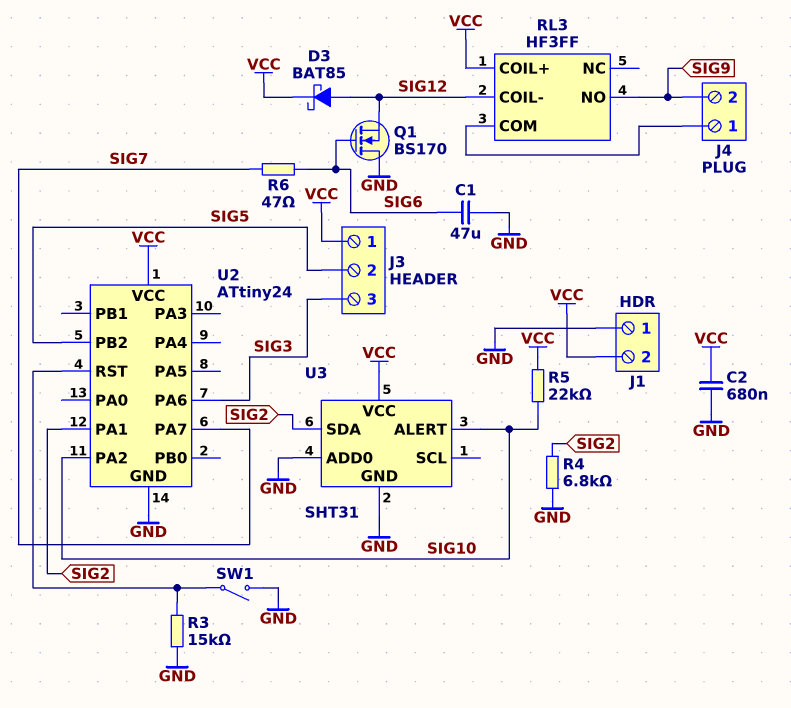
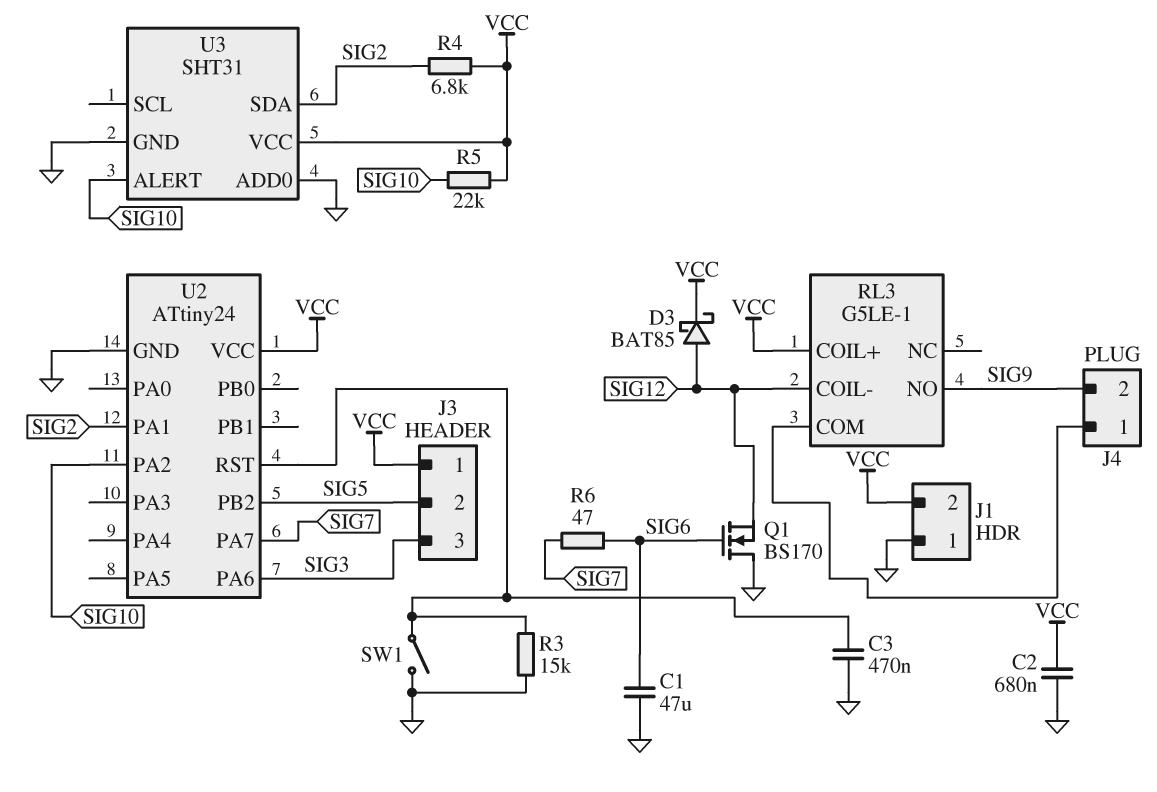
C3: none -> 470nF (GND, U2/RST)
R4: 6.8k (GND, SIG2) -> 6.8k (SIG2, VCC)
RL3: HF3FF -> G5LE-1

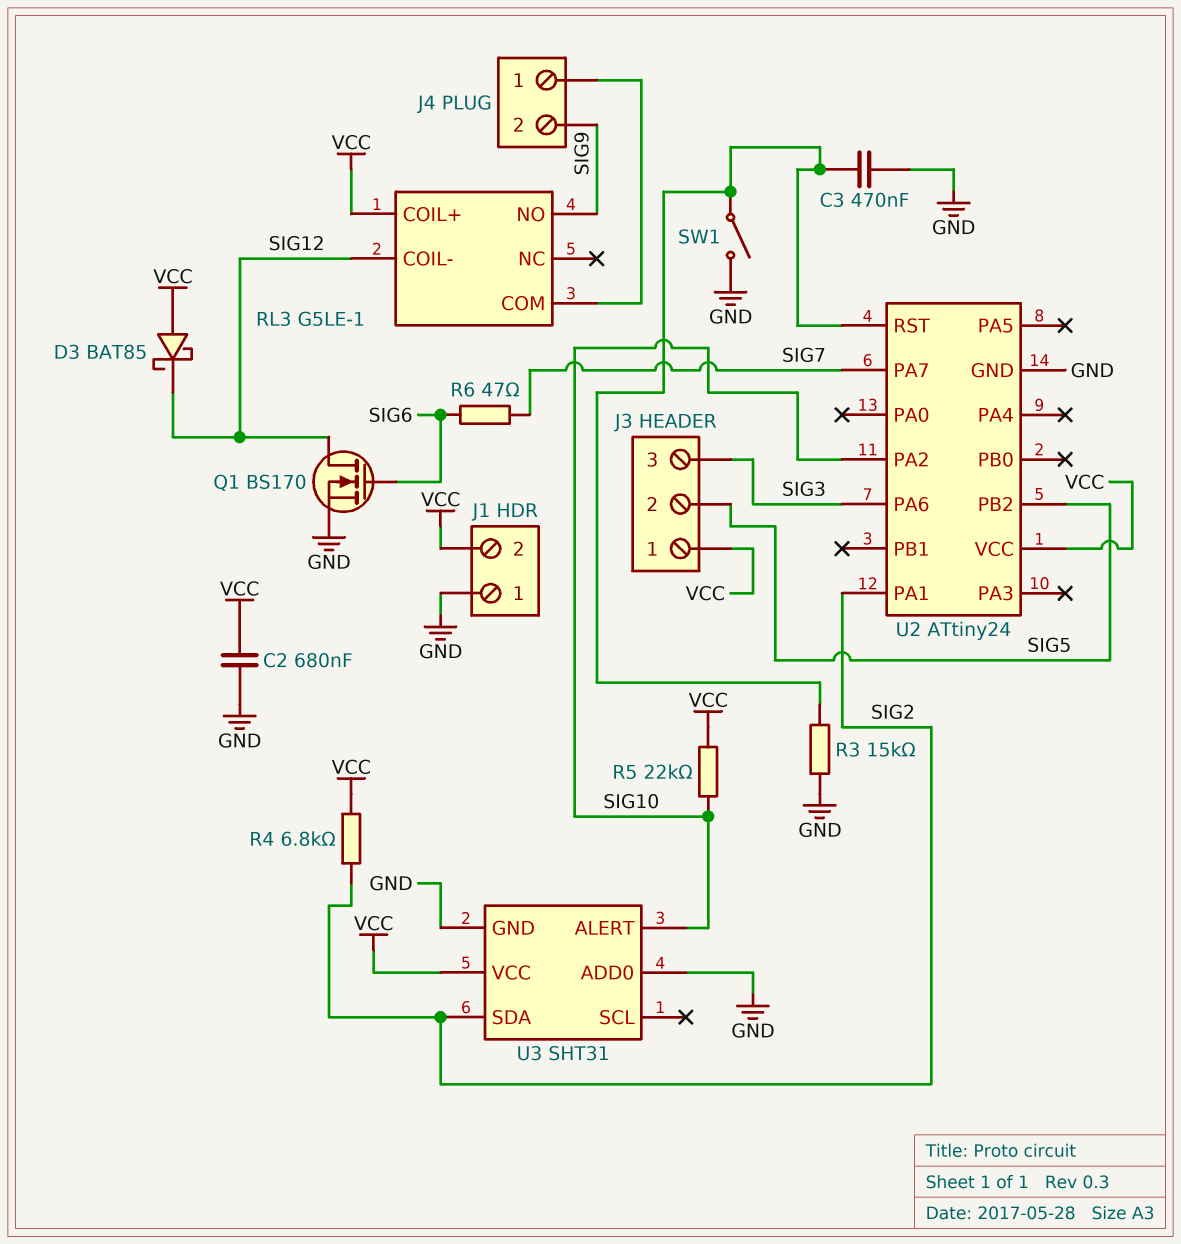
C1: 47uF (GND, SIG6) -> none
D3: schottky BAT85 (A SIG12, K VCC) -> schottky BAT85 (A VCC, K SIG12)
Q1: NMOS BS170 (G SIG6, D GND, S SIG12) -> NMOS BS170 (G SIG6, D SIG12, S GND)

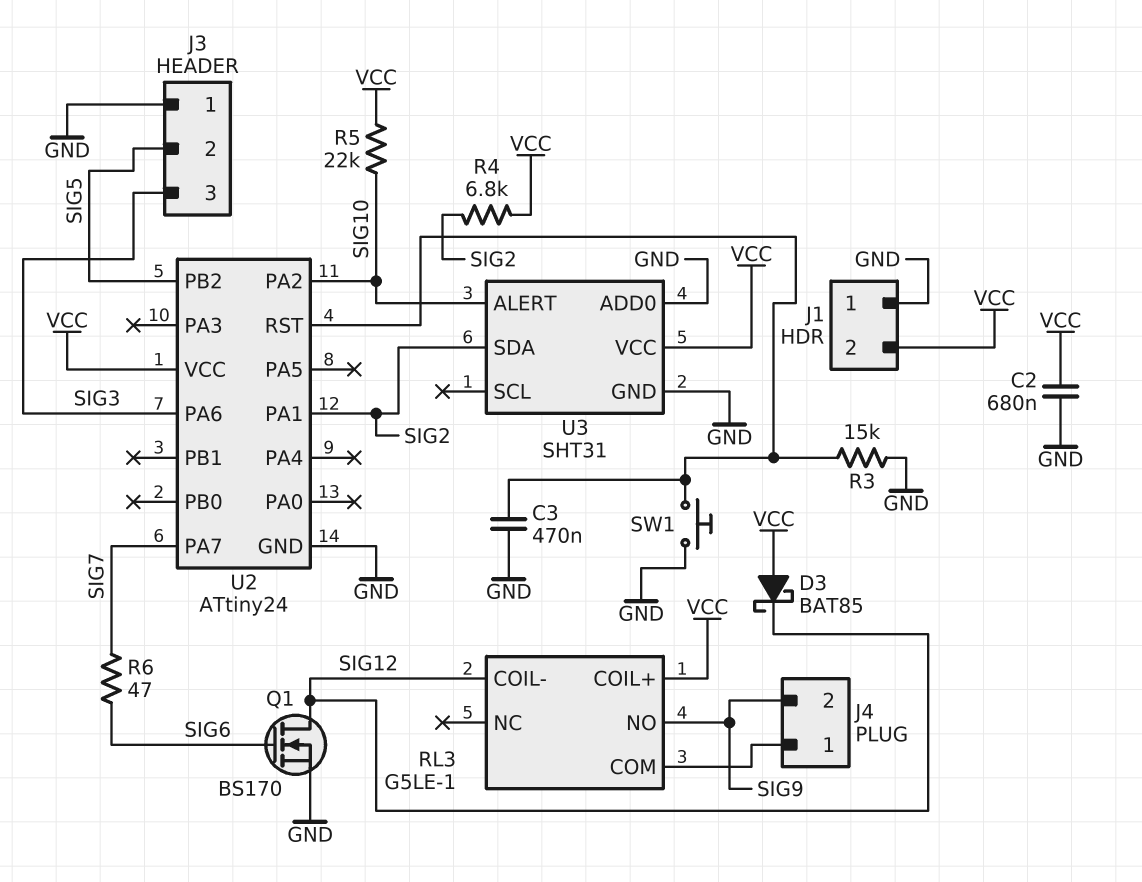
J3 pin 1: VCC -> GND
SW1: switch (GND, U2/RST) -> button (GND, U2/RST)

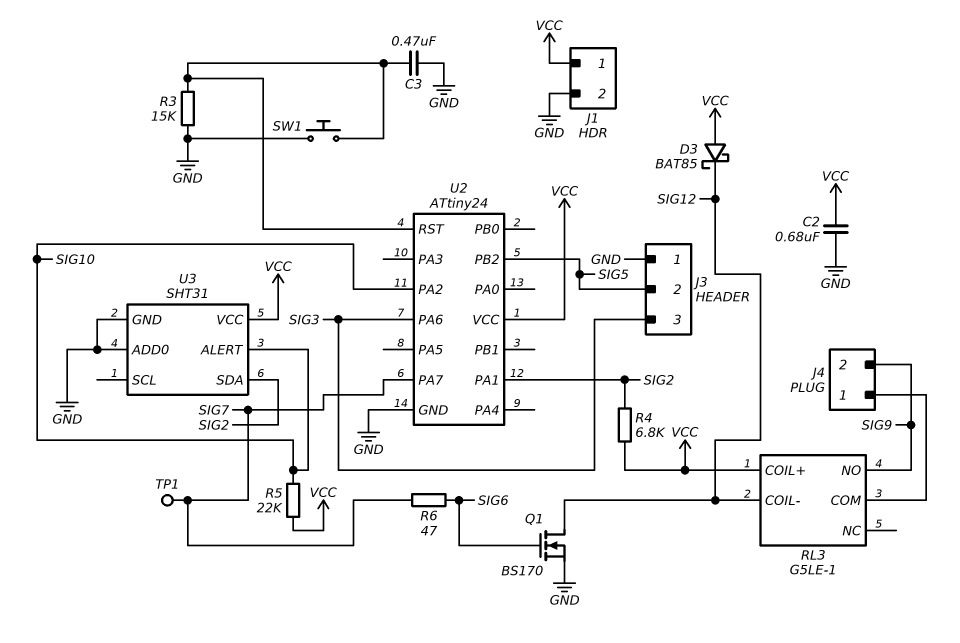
J1 pin 1: GND -> VCC
J1 pin 2: VCC -> GND
TP1: none -> test point (SIG7)

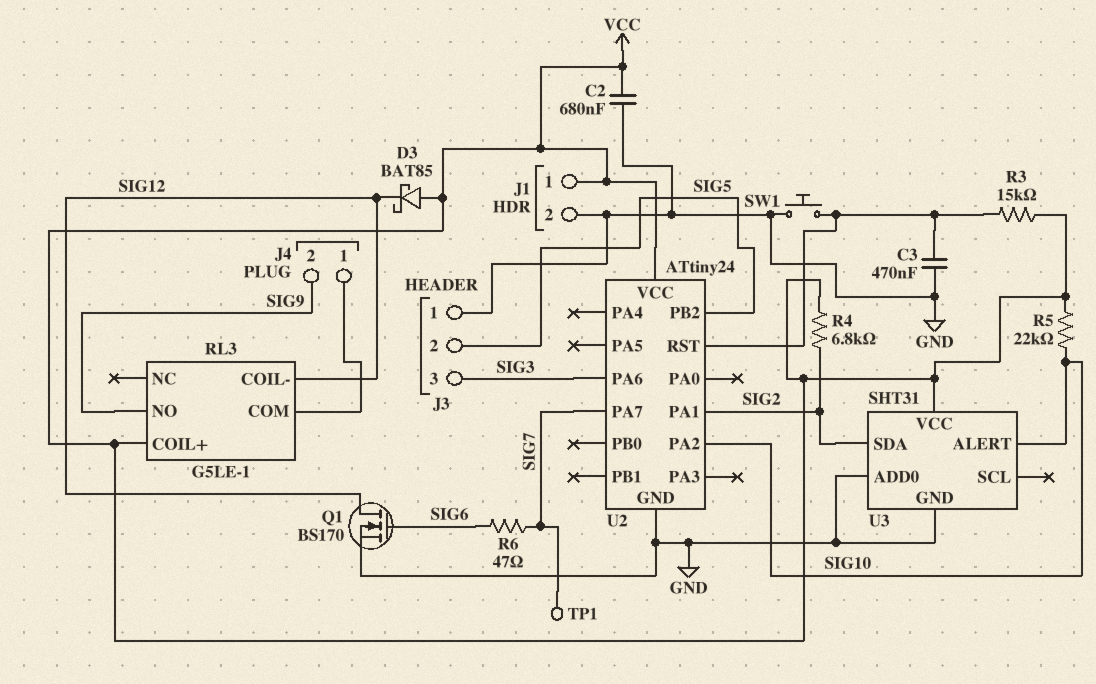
R3: 15k (GND, U2/RST) -> 15k (U2/RST, VCC)

